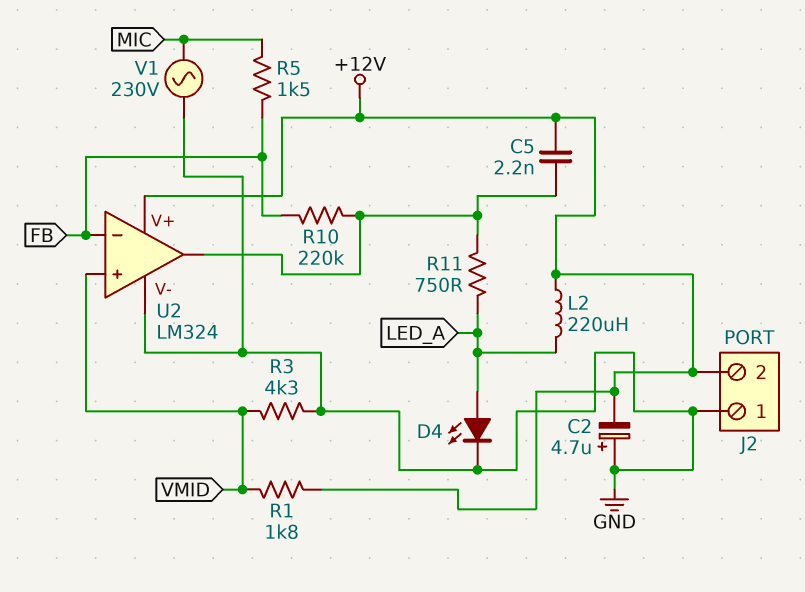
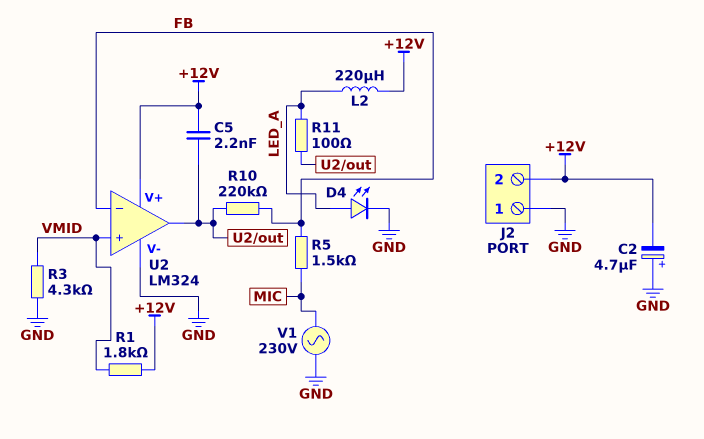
R11: 750 (LED_A, U2/out) -> 100 (LED_A, U2/out)

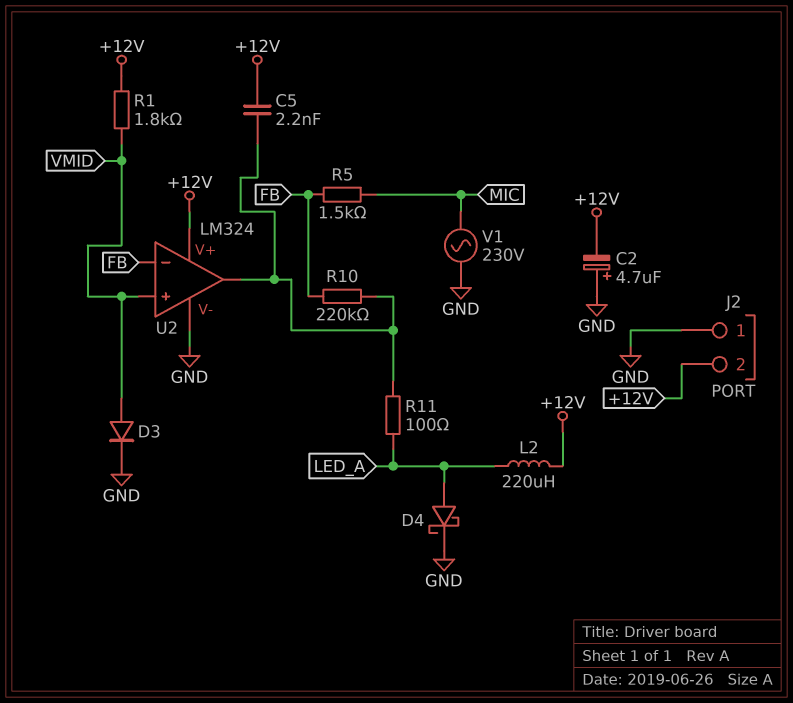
D3: none -> diode (A VMID, K GND)
D4: LED (A LED_A, K GND) -> schottky (A LED_A, K GND)
R3: 4.3k (GND, VMID) -> none

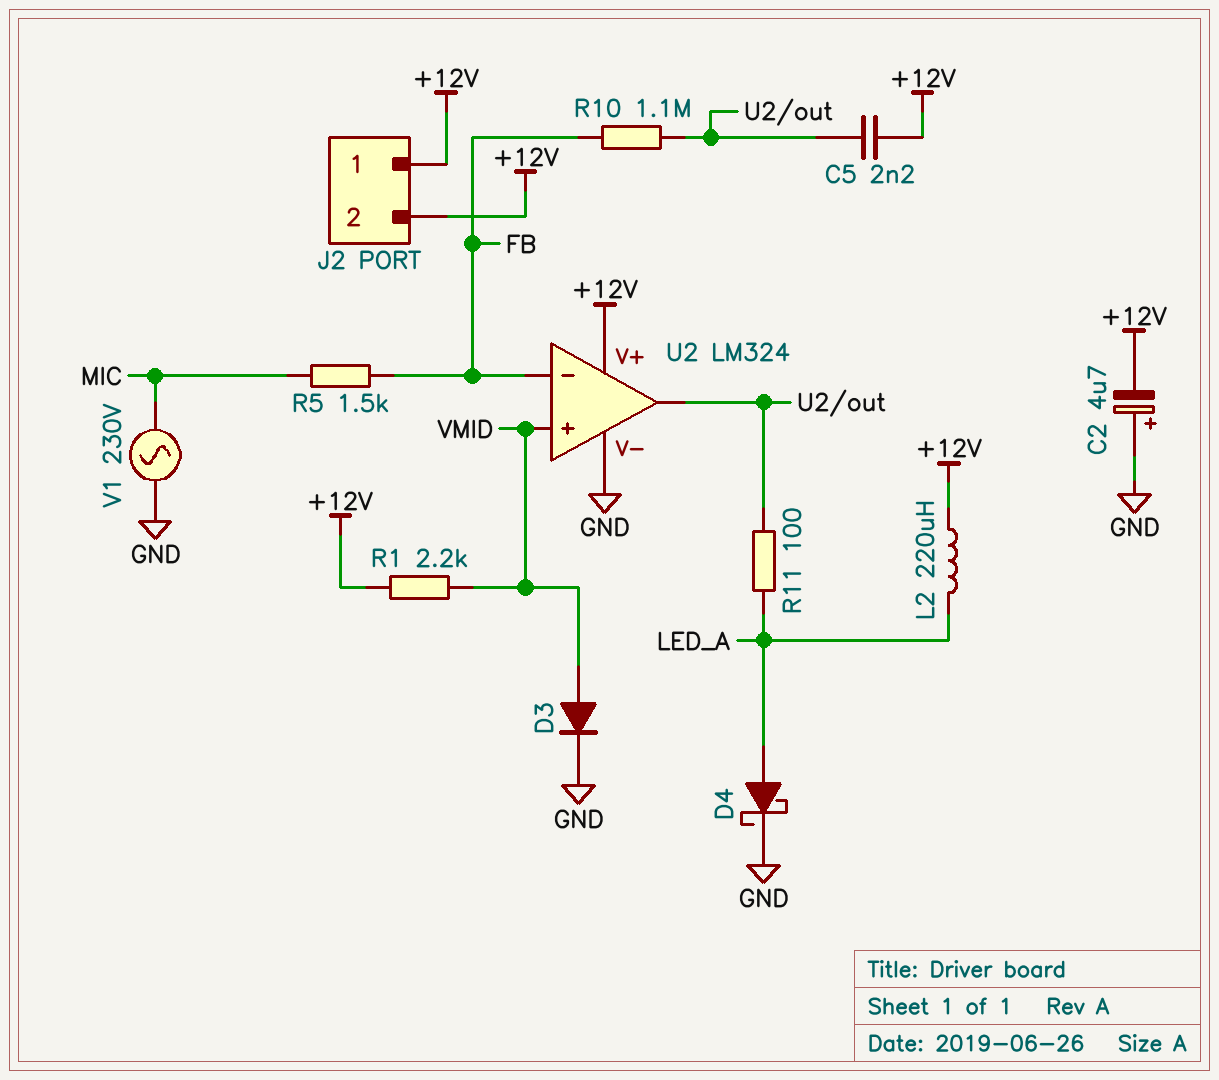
J2 pin 1: GND -> +12V
R1: 1.8k (+12V, VMID) -> 2.2k (+12V, VMID)
R10: 220k (FB, U2/out) -> 1.1M (FB, U2/out)

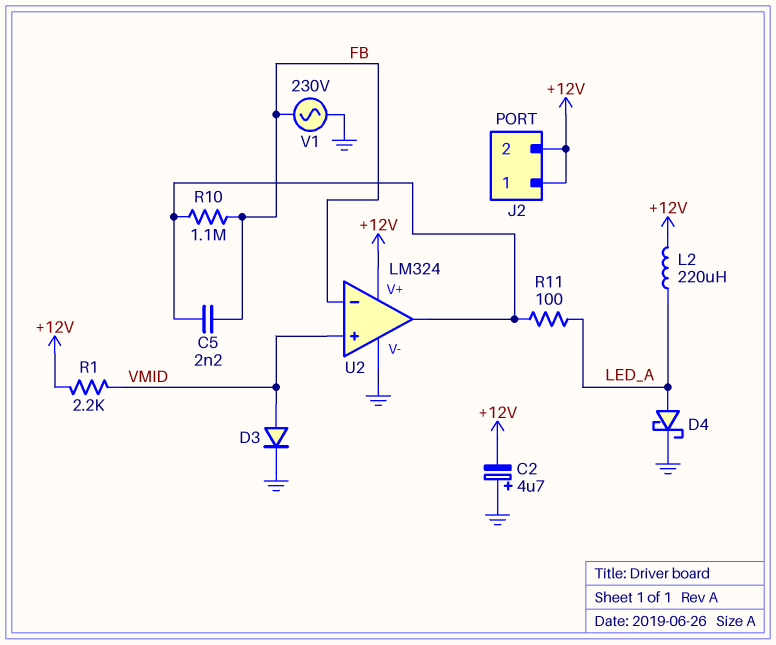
C5: 2.2nF (+12V, U2/out) -> 2.2nF (FB, U2/out)
R5: 1.5k (FB, MIC) -> none
V1: AC 230V (GND, MIC) -> AC 230V (FB, GND)

